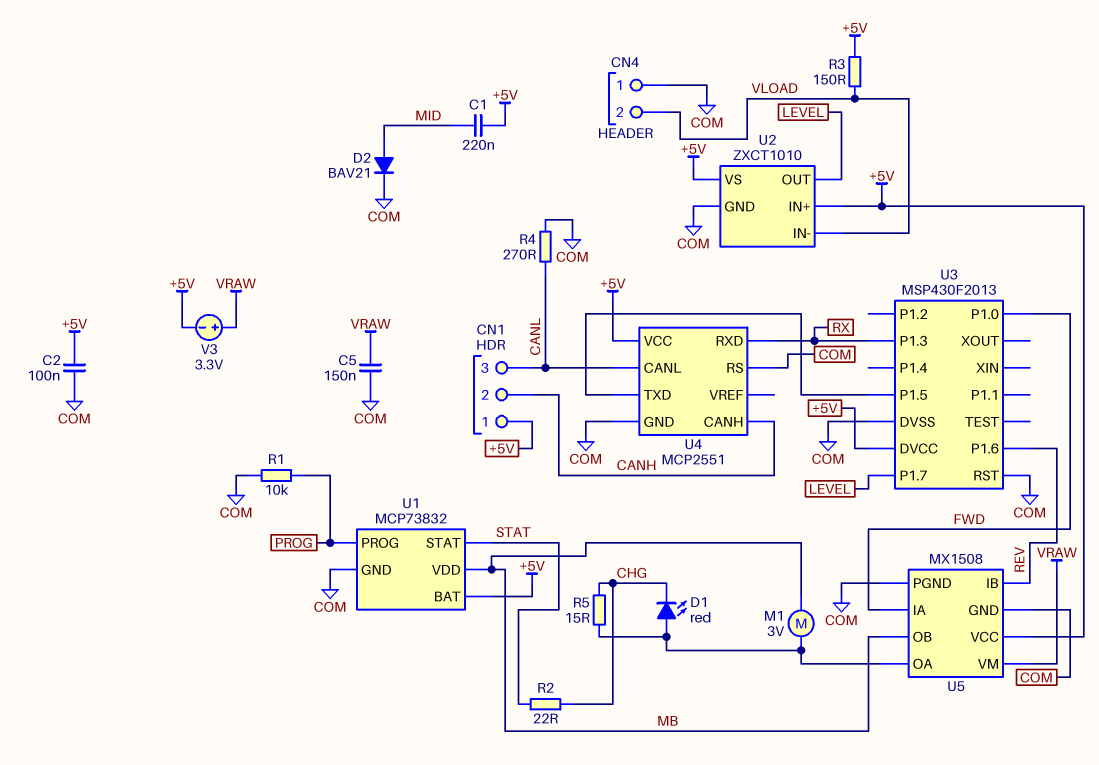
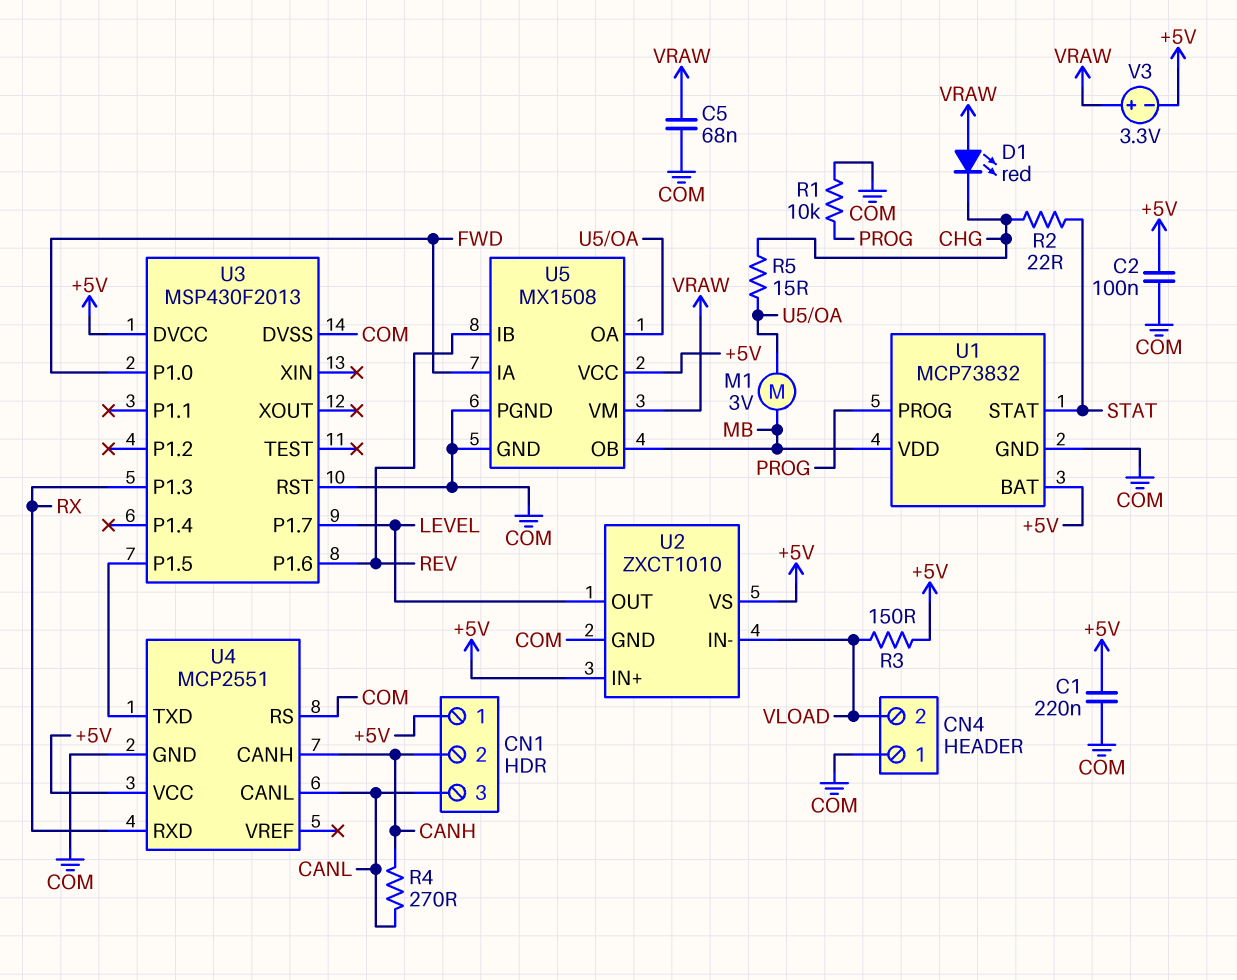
C1: 220nF (+5V, MID) -> 220nF (+5V, COM)
C5: 150nF (COM, VRAW) -> 68nF (COM, VRAW)
D1: LED red (A U5/OA, K CHG) -> LED red (A VRAW, K CHG)
D2: diode BAV21 (A MID, K COM) -> none
R4: 270 (CANL, COM) -> 270 (CANH, CANL)

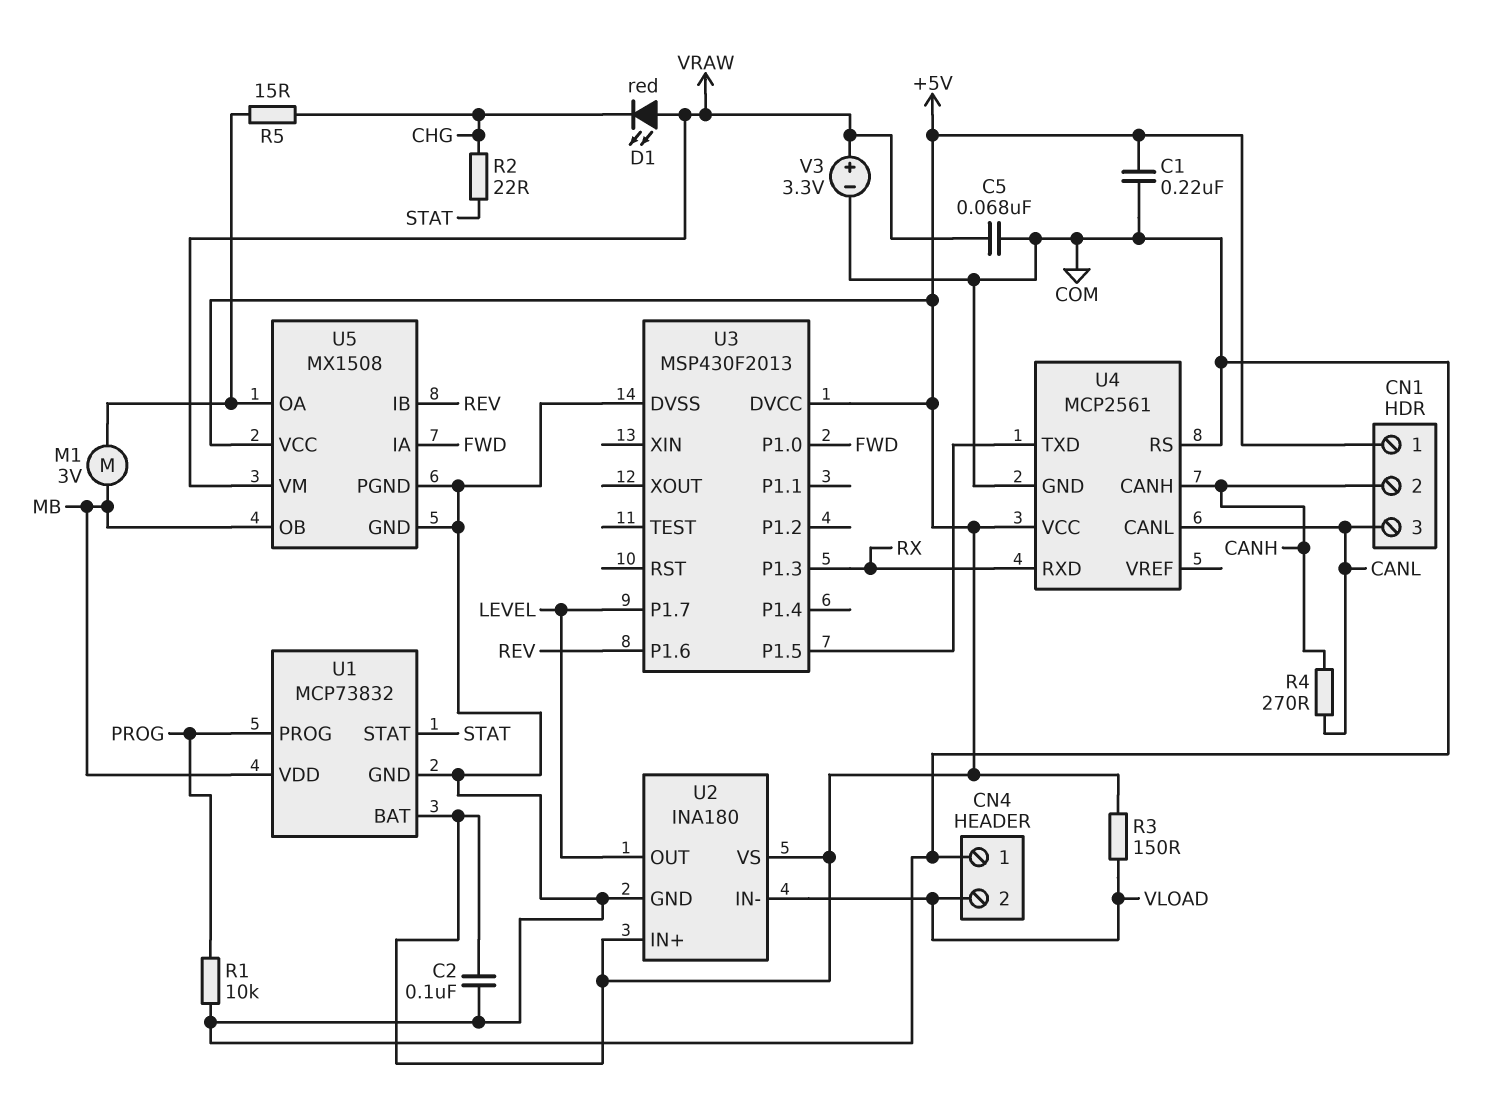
U2: ZXCT1010 -> INA180
U3 pin RST: COM -> none
U4: MCP2551 -> MCP2561
V3: 3.3V (plus VRAW, minus +5V) -> 3.3V (plus VRAW, minus COM)

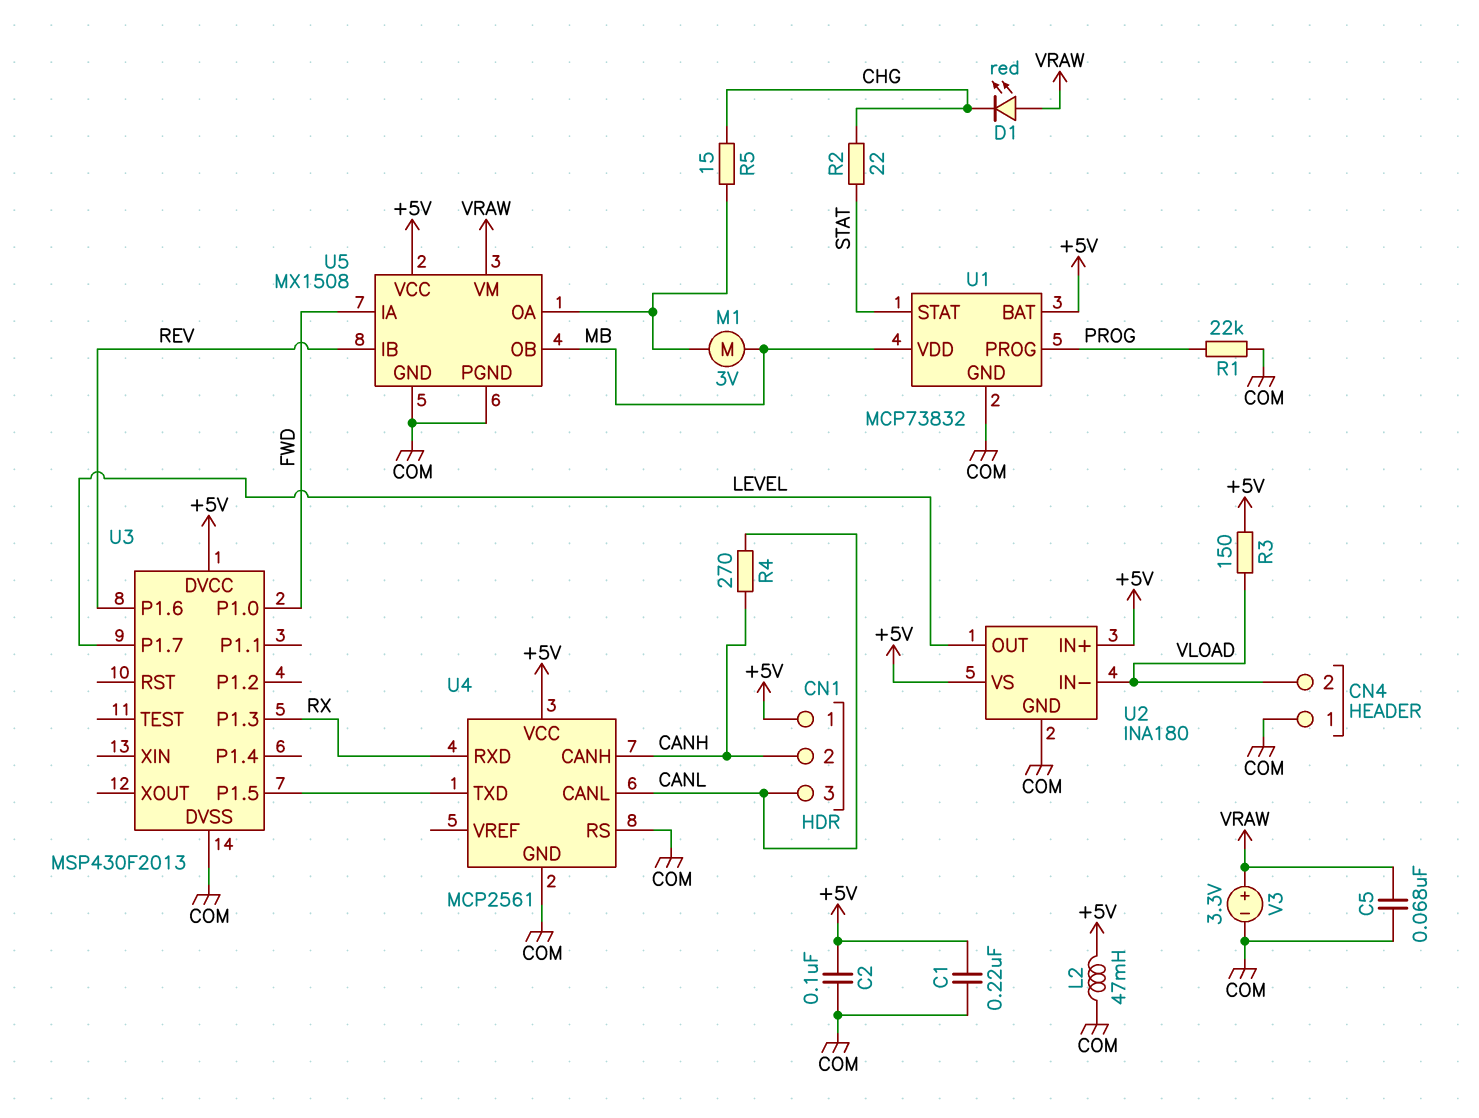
L2: none -> 47mH (+5V, COM)
R1: 10k (COM, PROG) -> 22k (COM, PROG)

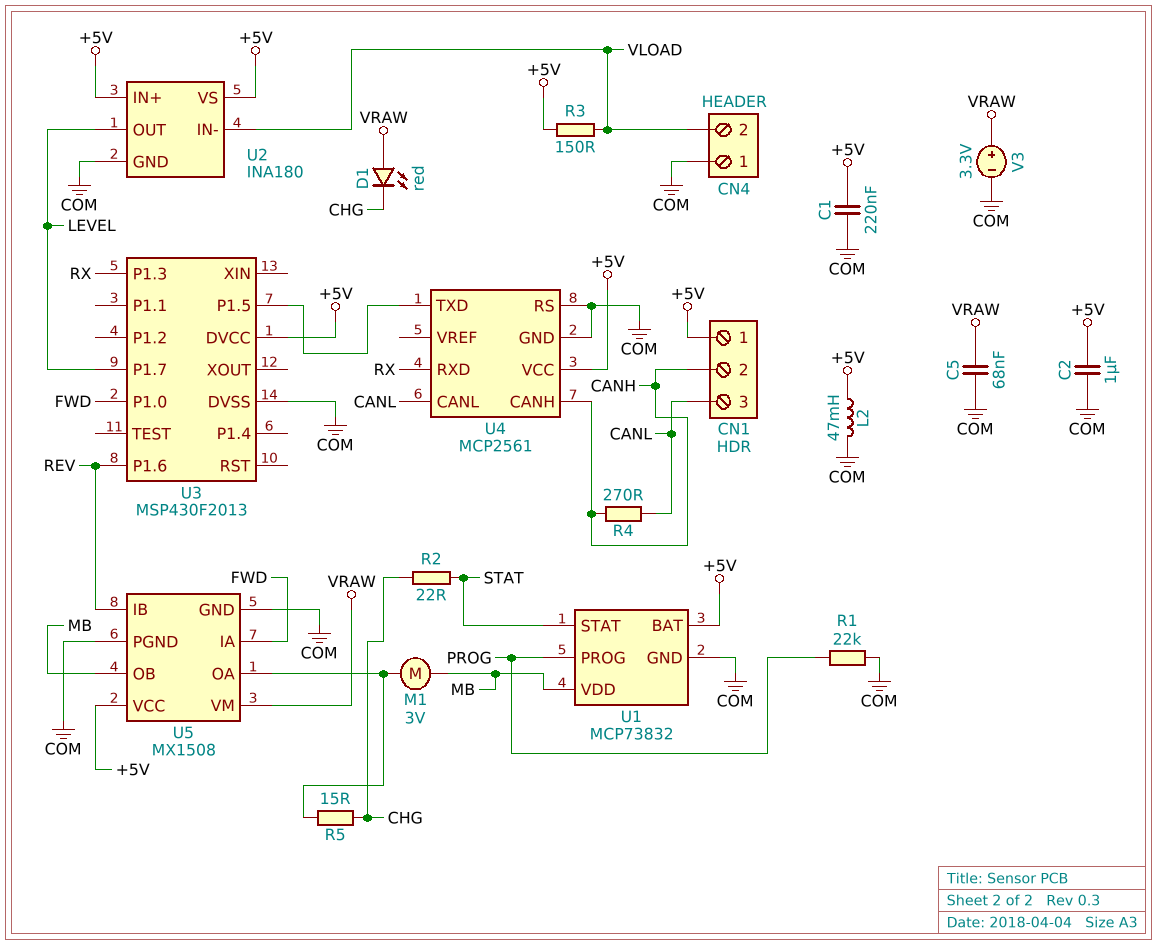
C2: 100nF (+5V, COM) -> 1uF (+5V, COM)

